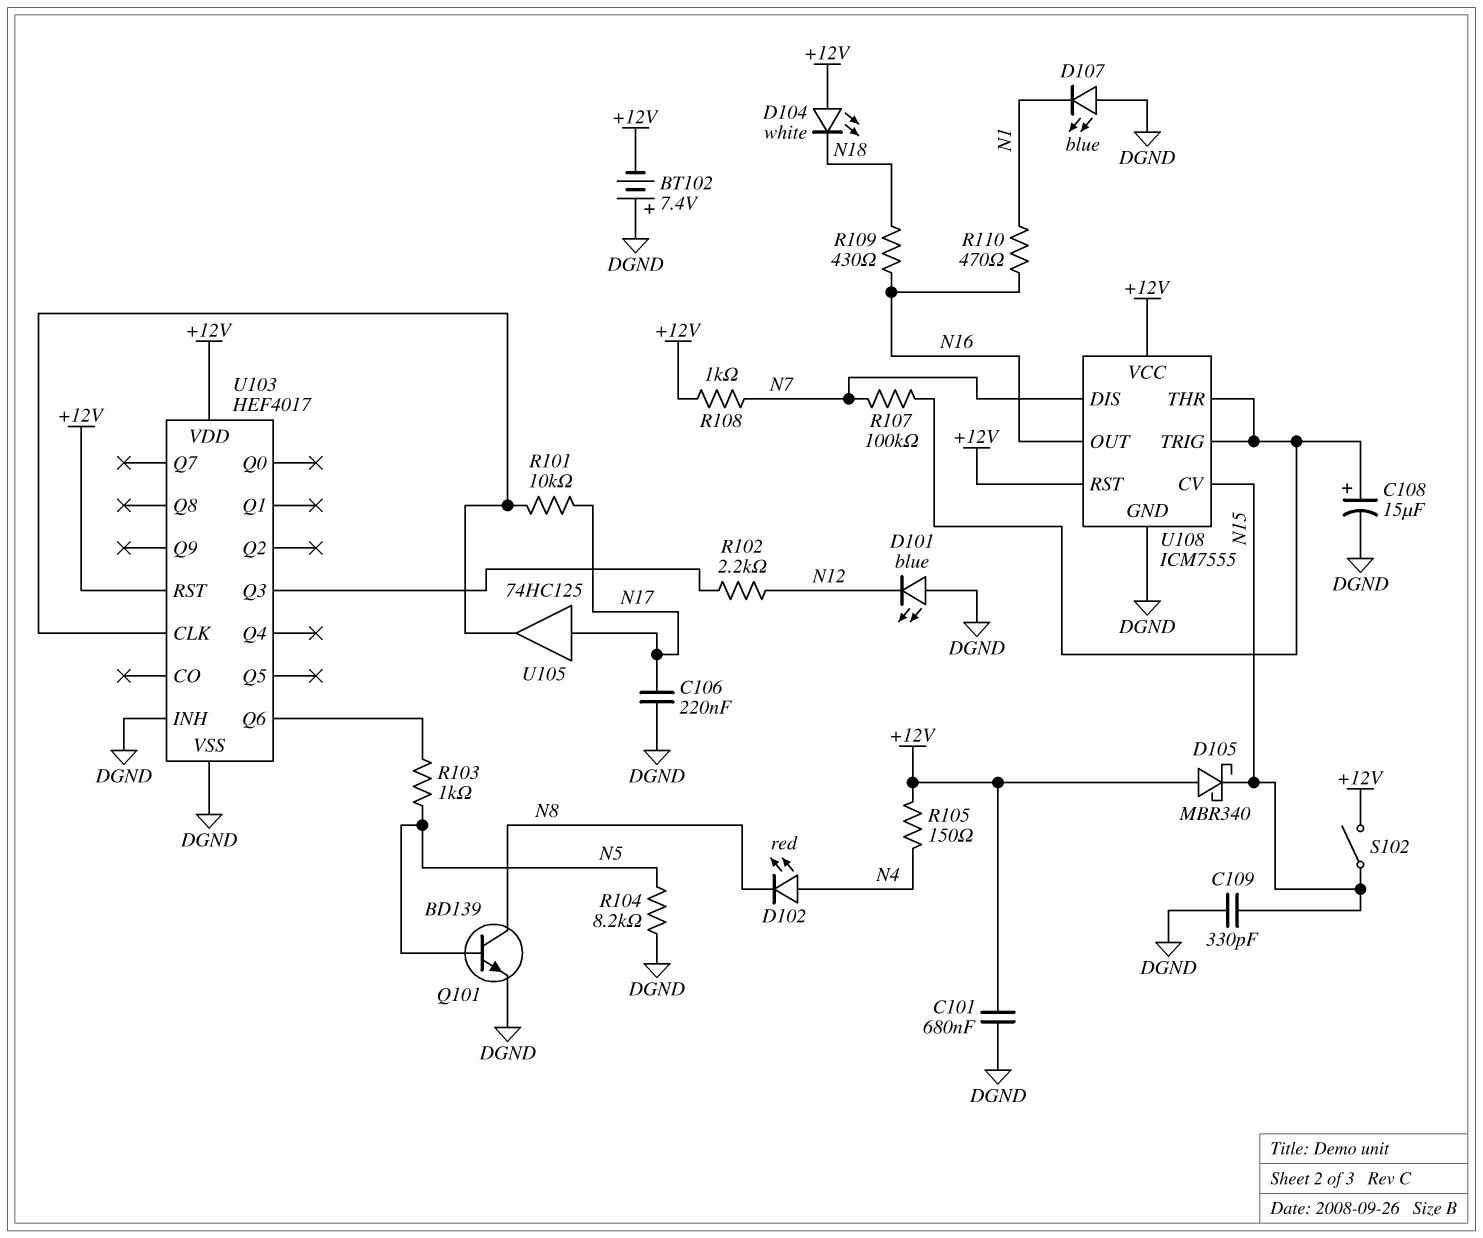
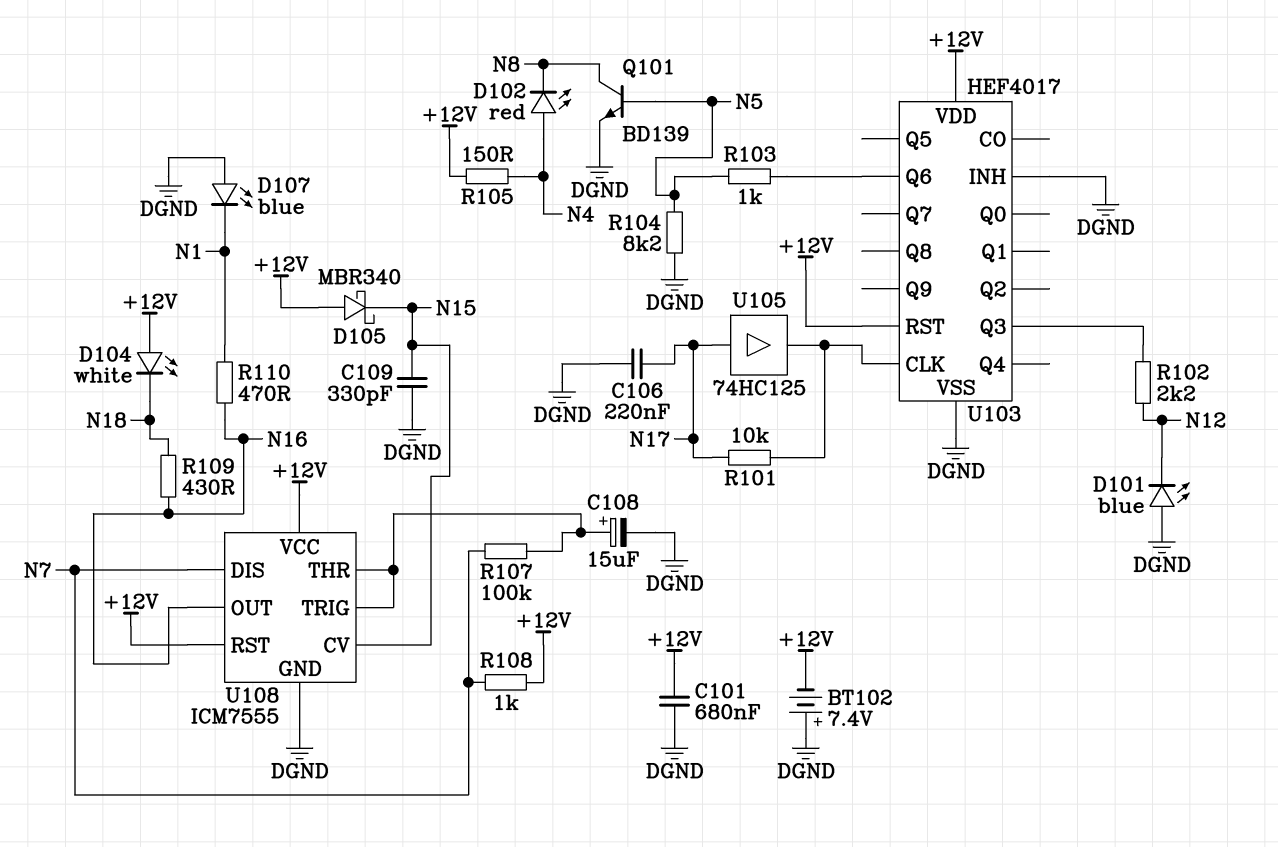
S102: switch (+12V, N15) -> none

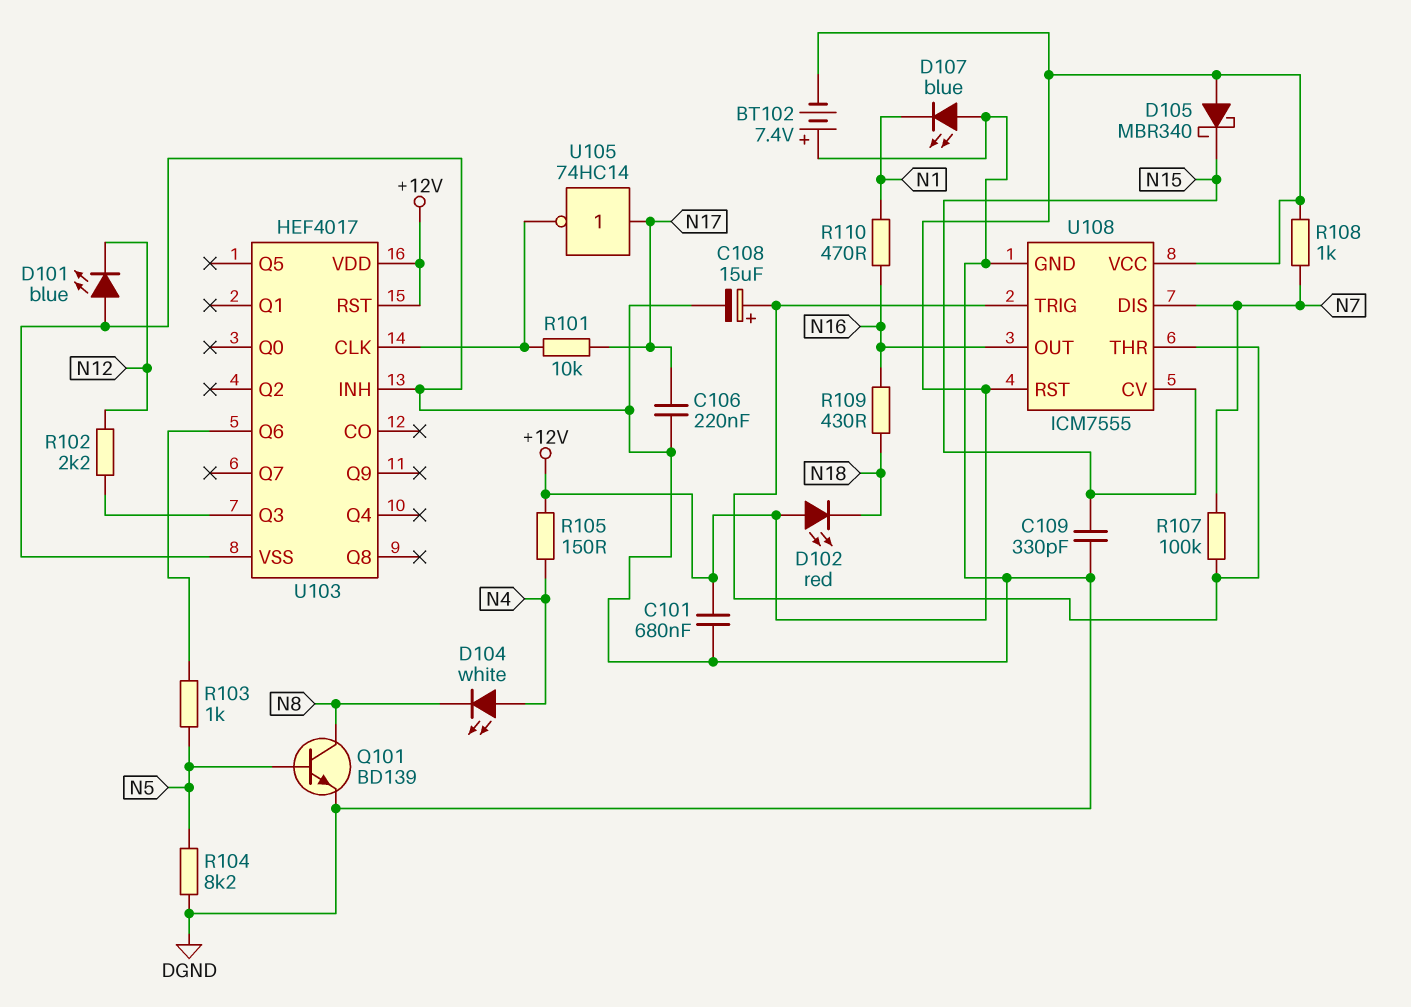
D102: LED red (A N4, K N8) -> LED red (A +12V, K N18)
D104: LED white (A +12V, K N18) -> LED white (A N4, K N8)
U105: buffer 74HC125 (in N17, out U103/CLK) -> NOT 74HC14 (in N17, out U103/CLK)

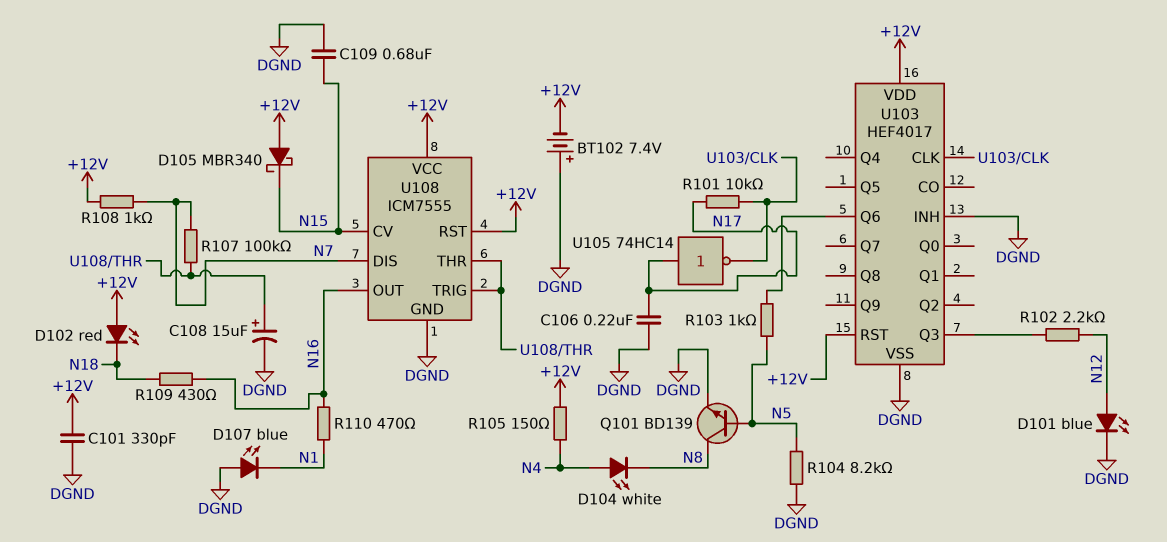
C101: 680nF (+12V, DGND) -> 330pF (+12V, DGND)
C109: 330pF (DGND, N15) -> 680nF (DGND, N15)
D101: LED blue (A DGND, K N12) -> LED blue (A N12, K DGND)

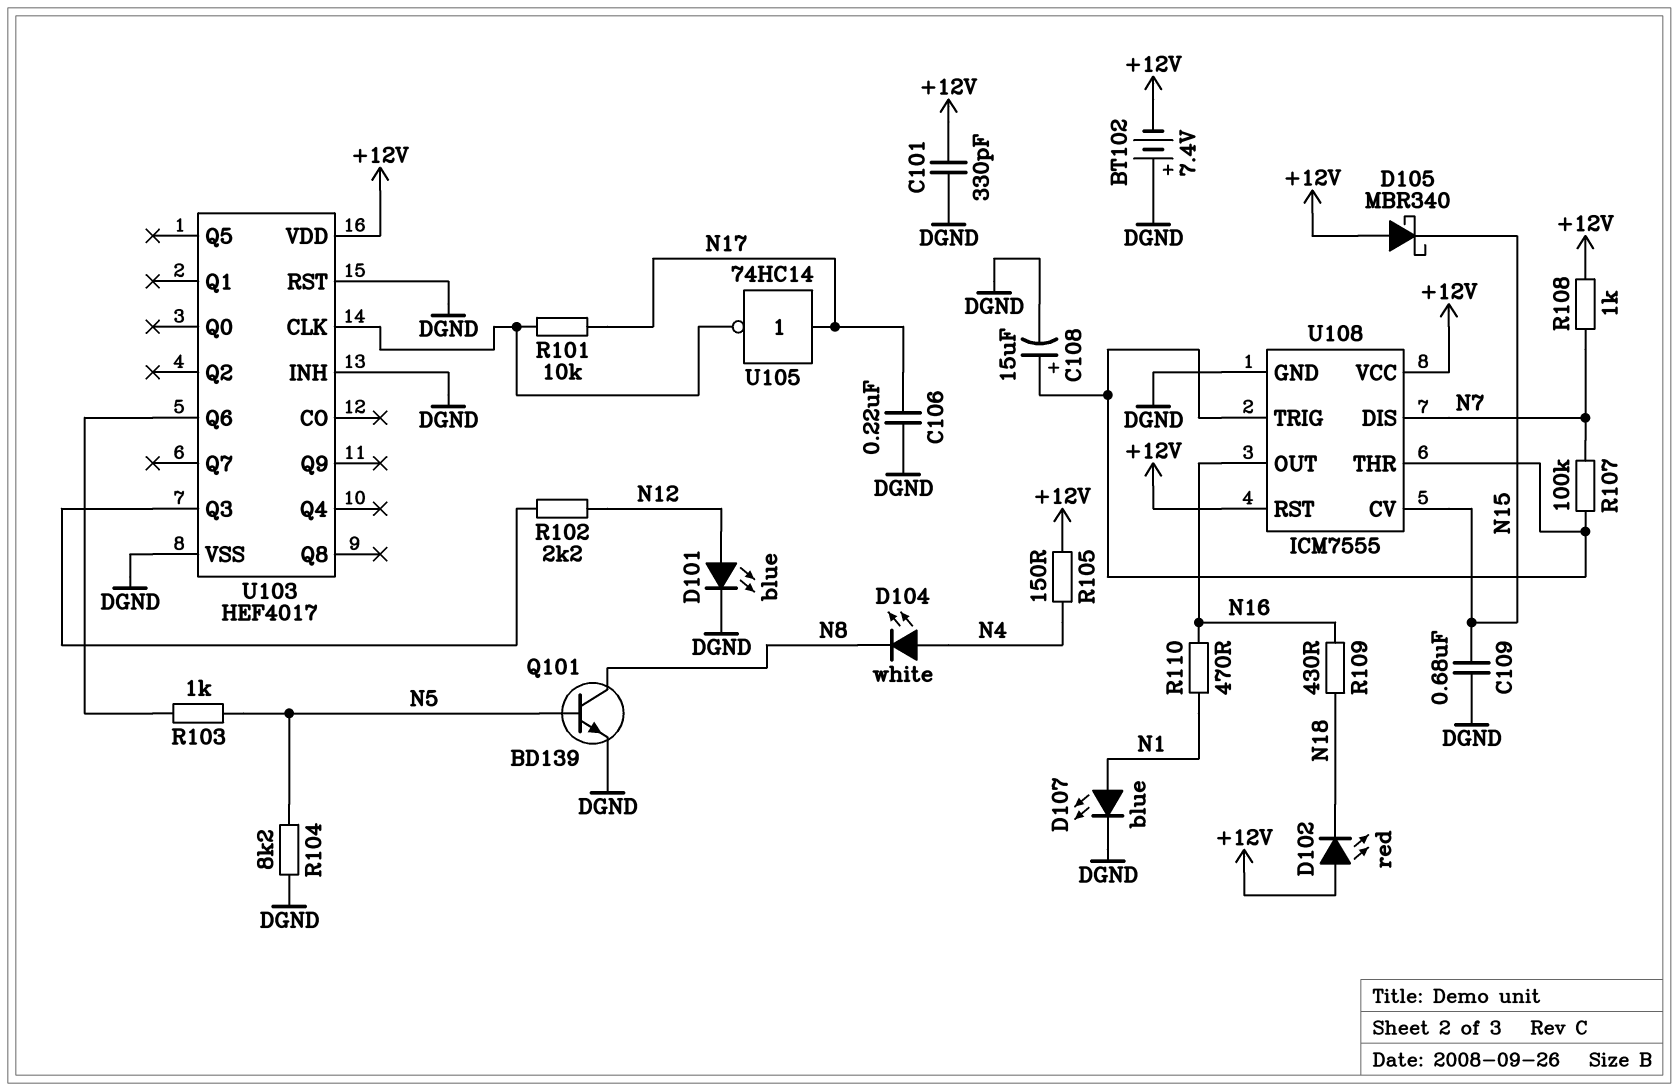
D107: LED blue (A DGND, K N1) -> LED blue (A N1, K DGND)
U103 pin RST: +12V -> DGND

